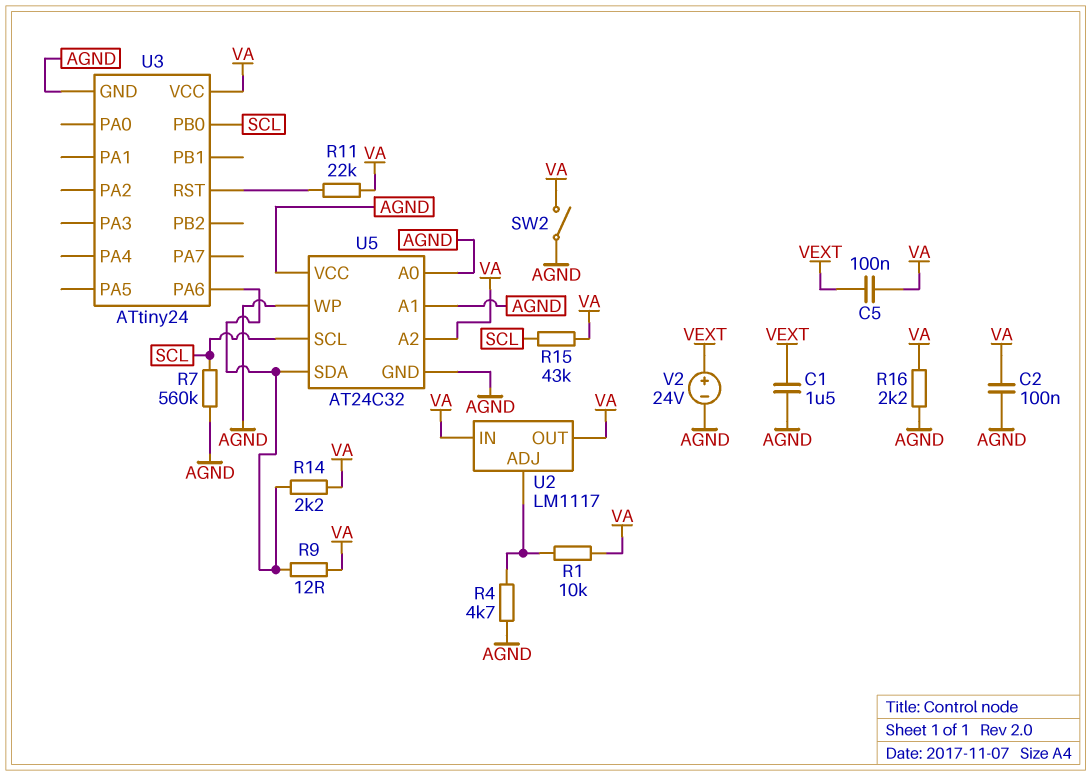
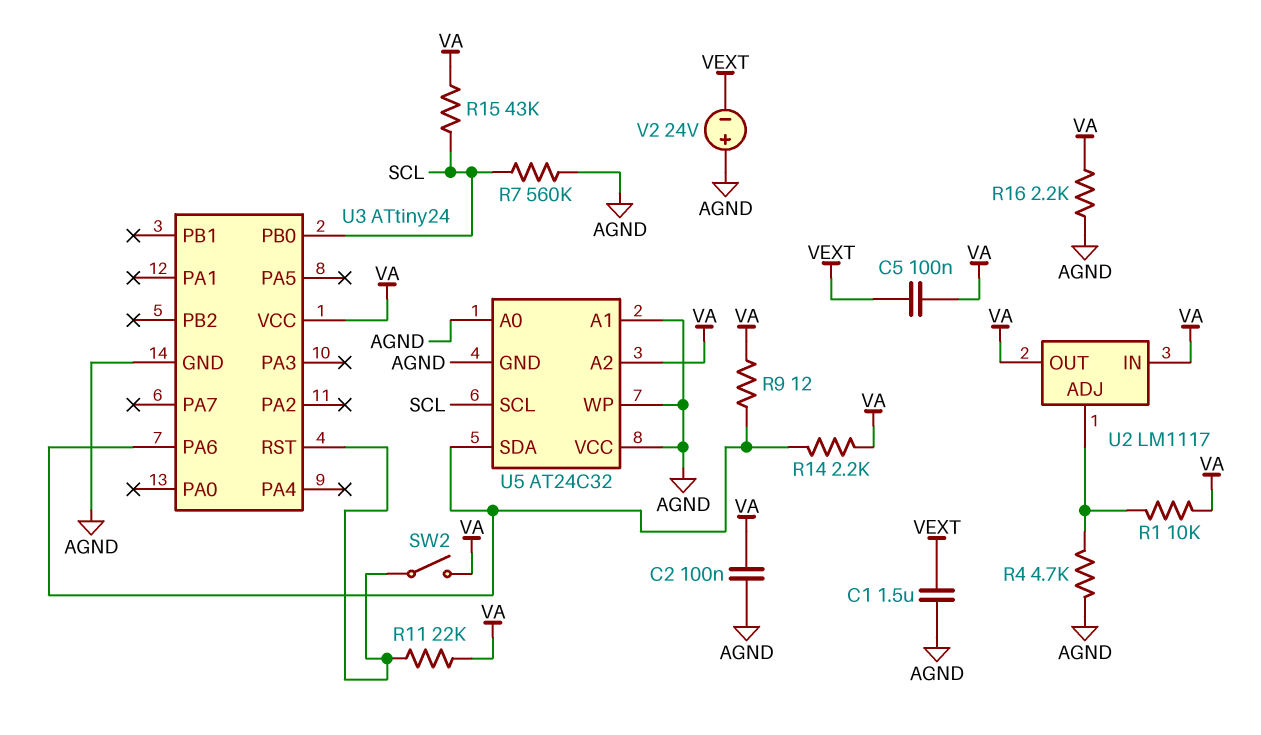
SW2: switch (AGND, VA) -> switch (U3/RST, VA)
V2: 24V (plus VEXT, minus AGND) -> 24V (plus AGND, minus VEXT)

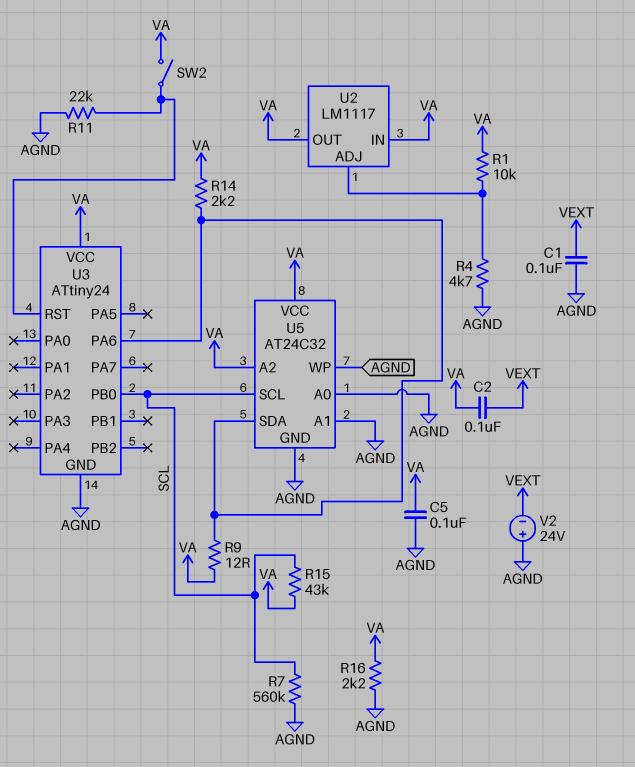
C1: 1.5uF (AGND, VEXT) -> 100nF (AGND, VEXT)
C2: 100nF (AGND, VA) -> 100nF (VA, VEXT)
C5: 100nF (VA, VEXT) -> 100nF (AGND, VA)
R11: 22k (U3/RST, VA) -> 22k (AGND, U3/RST)
U5 pin VCC: AGND -> VA

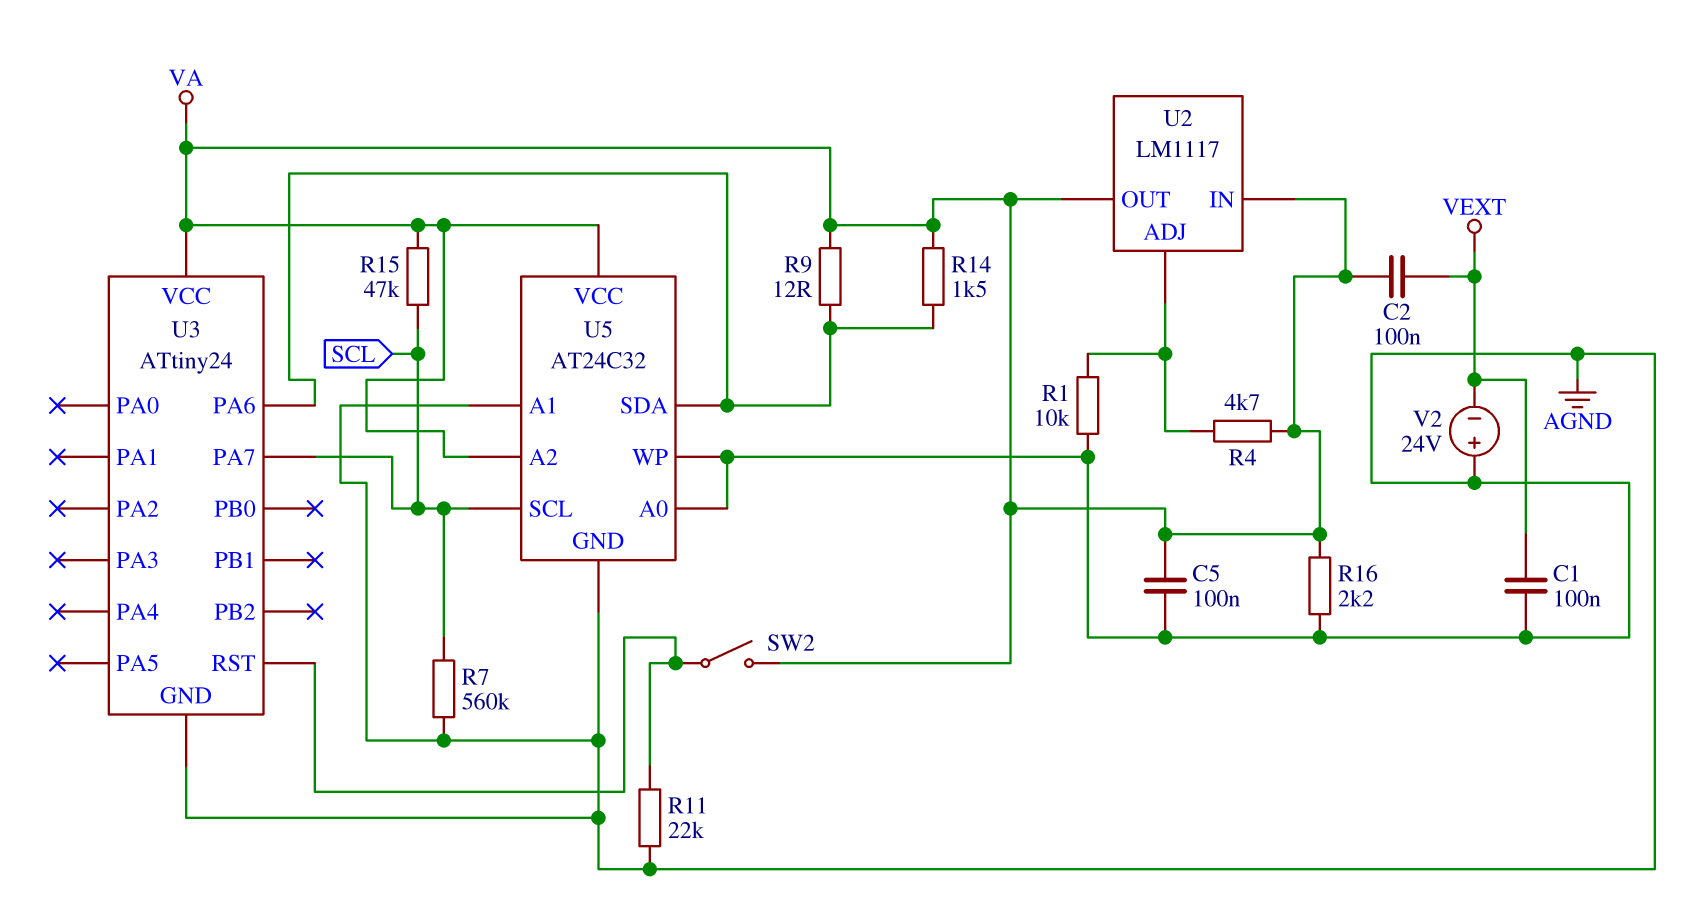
R1: 10k (U2/ADJ, VA) -> 10k (AGND, U2/ADJ)
R4: 4.7k (AGND, U2/ADJ) -> 4.7k (U2/ADJ, VA)
R14: 2.2k (U3/PA6, VA) -> 1.5k (U3/PA6, VA)
R15: 43k (SCL, VA) -> 47k (SCL, VA)
U3 pin PA7: none -> SCL
U3 pin PB0: SCL -> none

